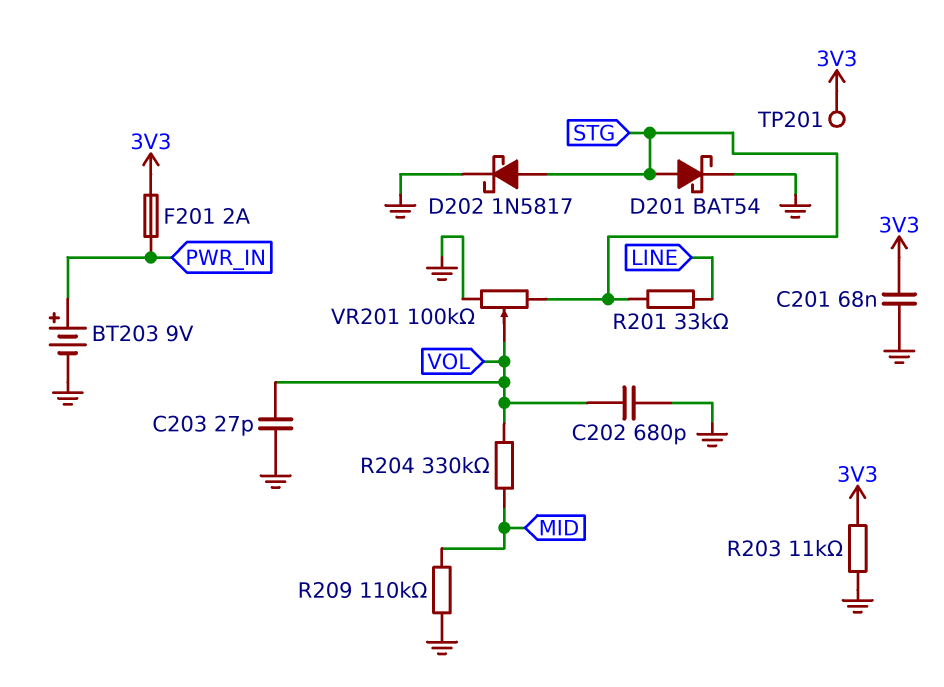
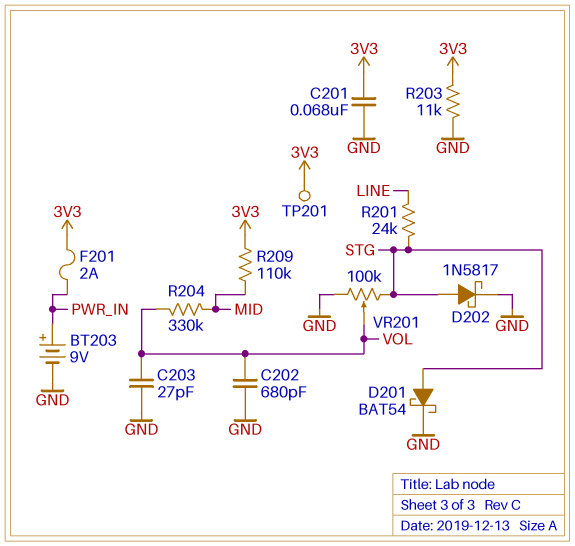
R201: 33k (LINE, STG) -> 24k (LINE, STG)
R209: 110k (GND, MID) -> 110k (3V3, MID)

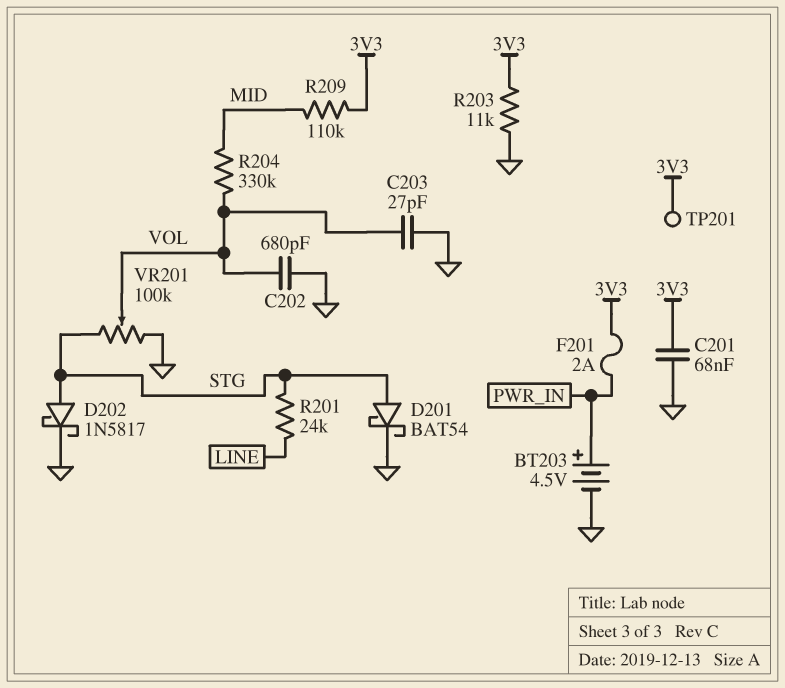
BT203: 9V (plus PWR_IN, minus GND) -> 4.5V (plus PWR_IN, minus GND)

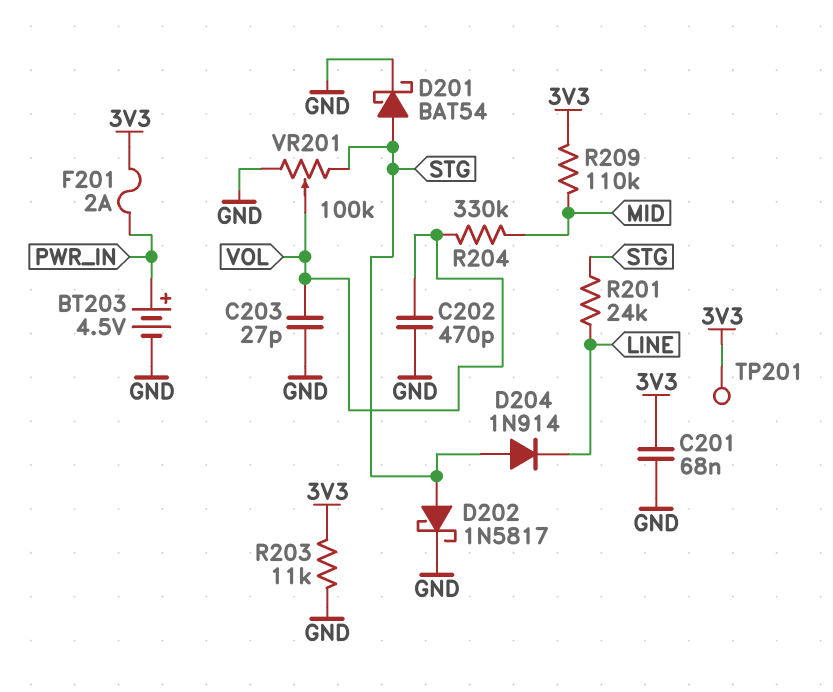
C202: 680pF (GND, VOL) -> 470pF (GND, VOL)
D204: none -> diode 1N914 (A STG, K LINE)

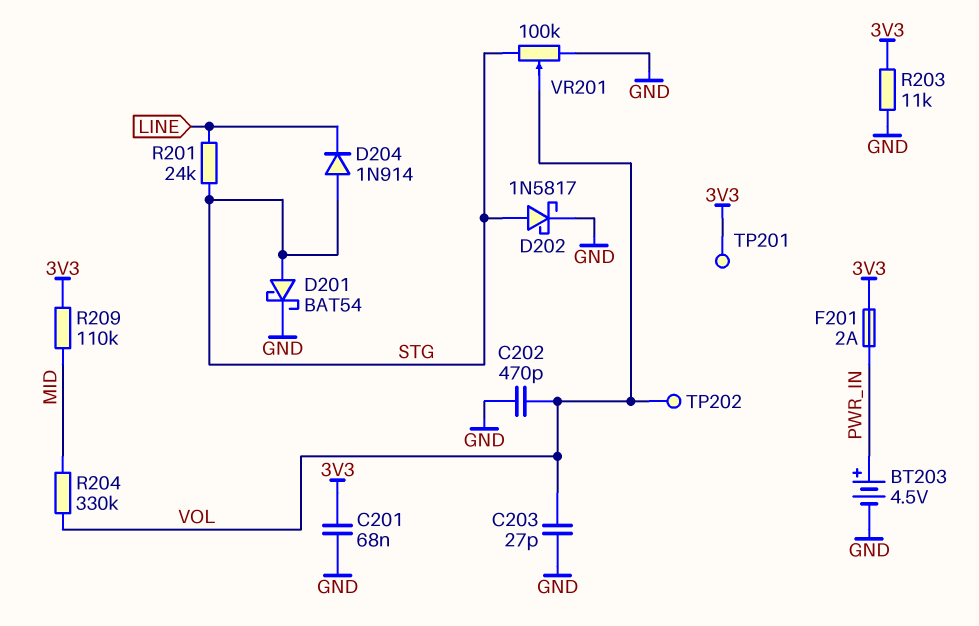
TP202: none -> test point (VOL)

